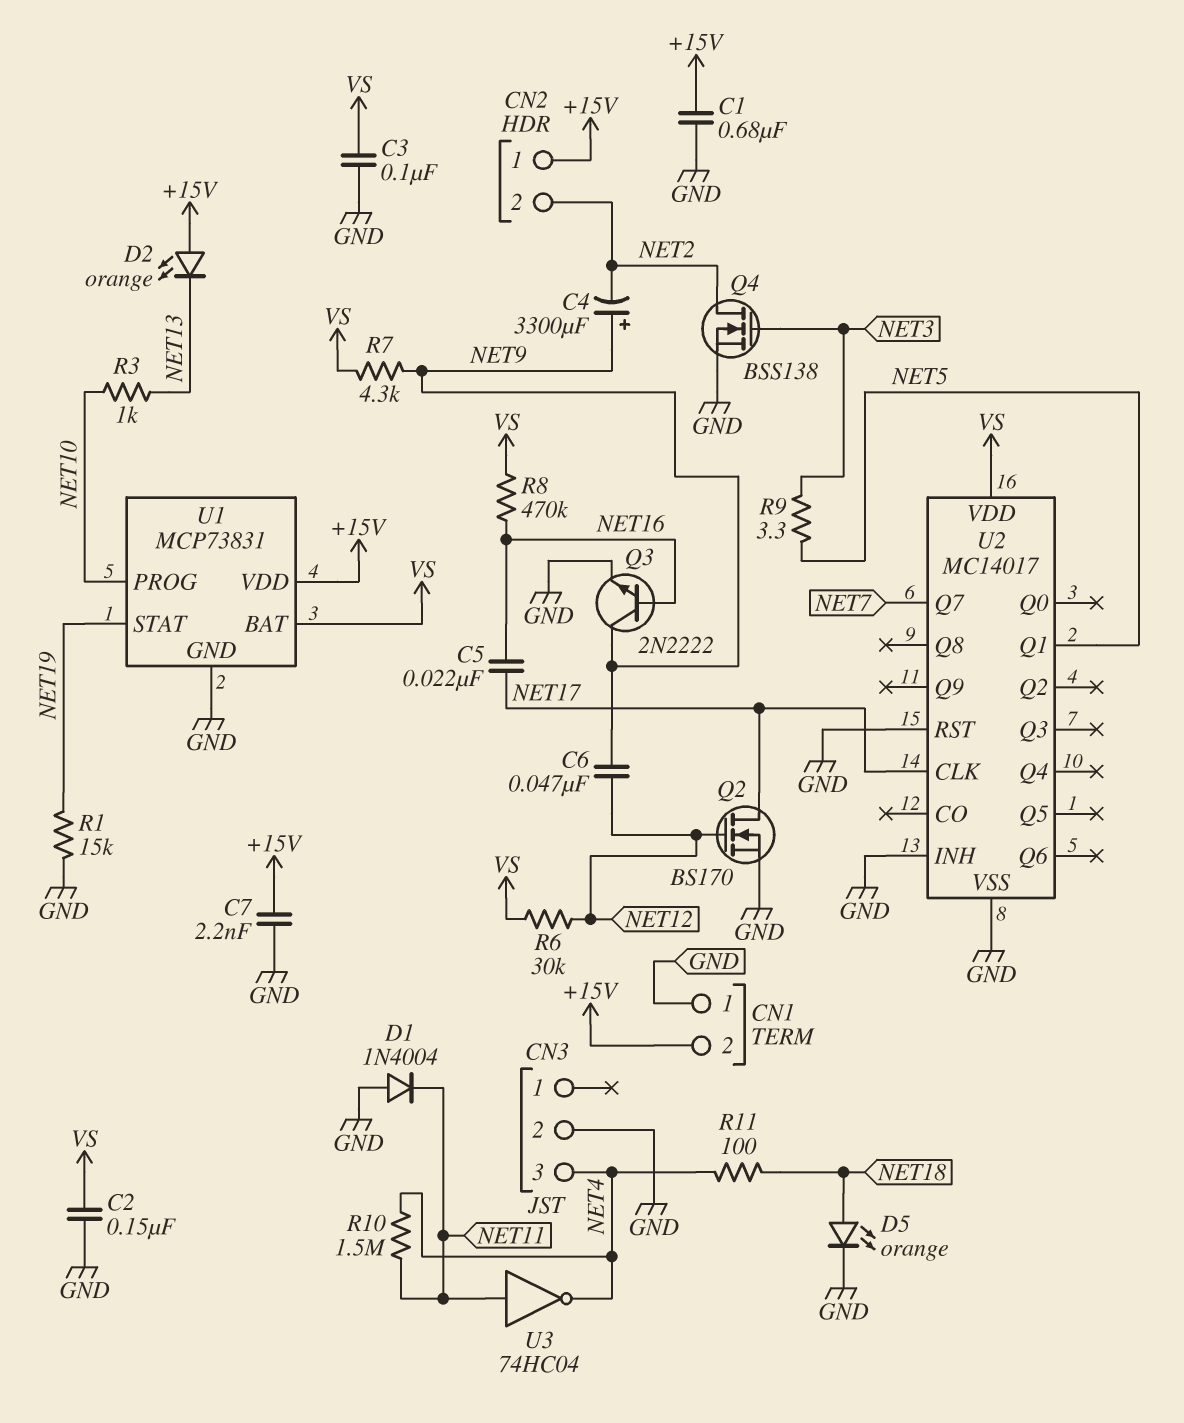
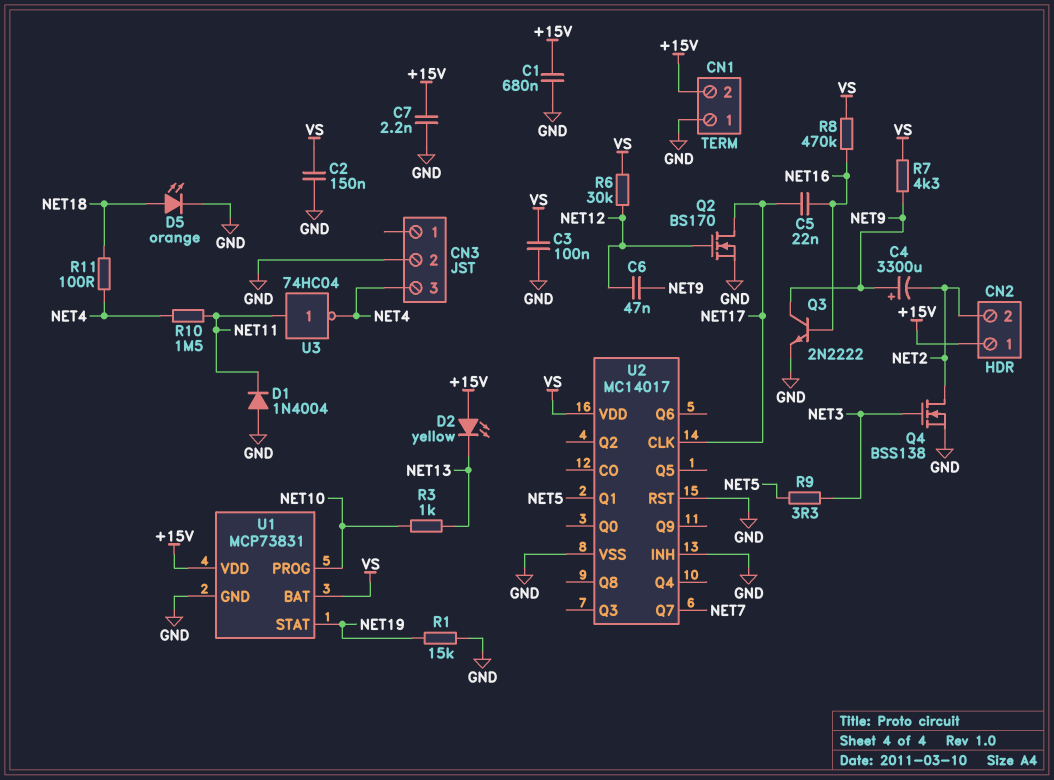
D2: LED orange (A +15V, K NET13) -> LED yellow (A +15V, K NET13)

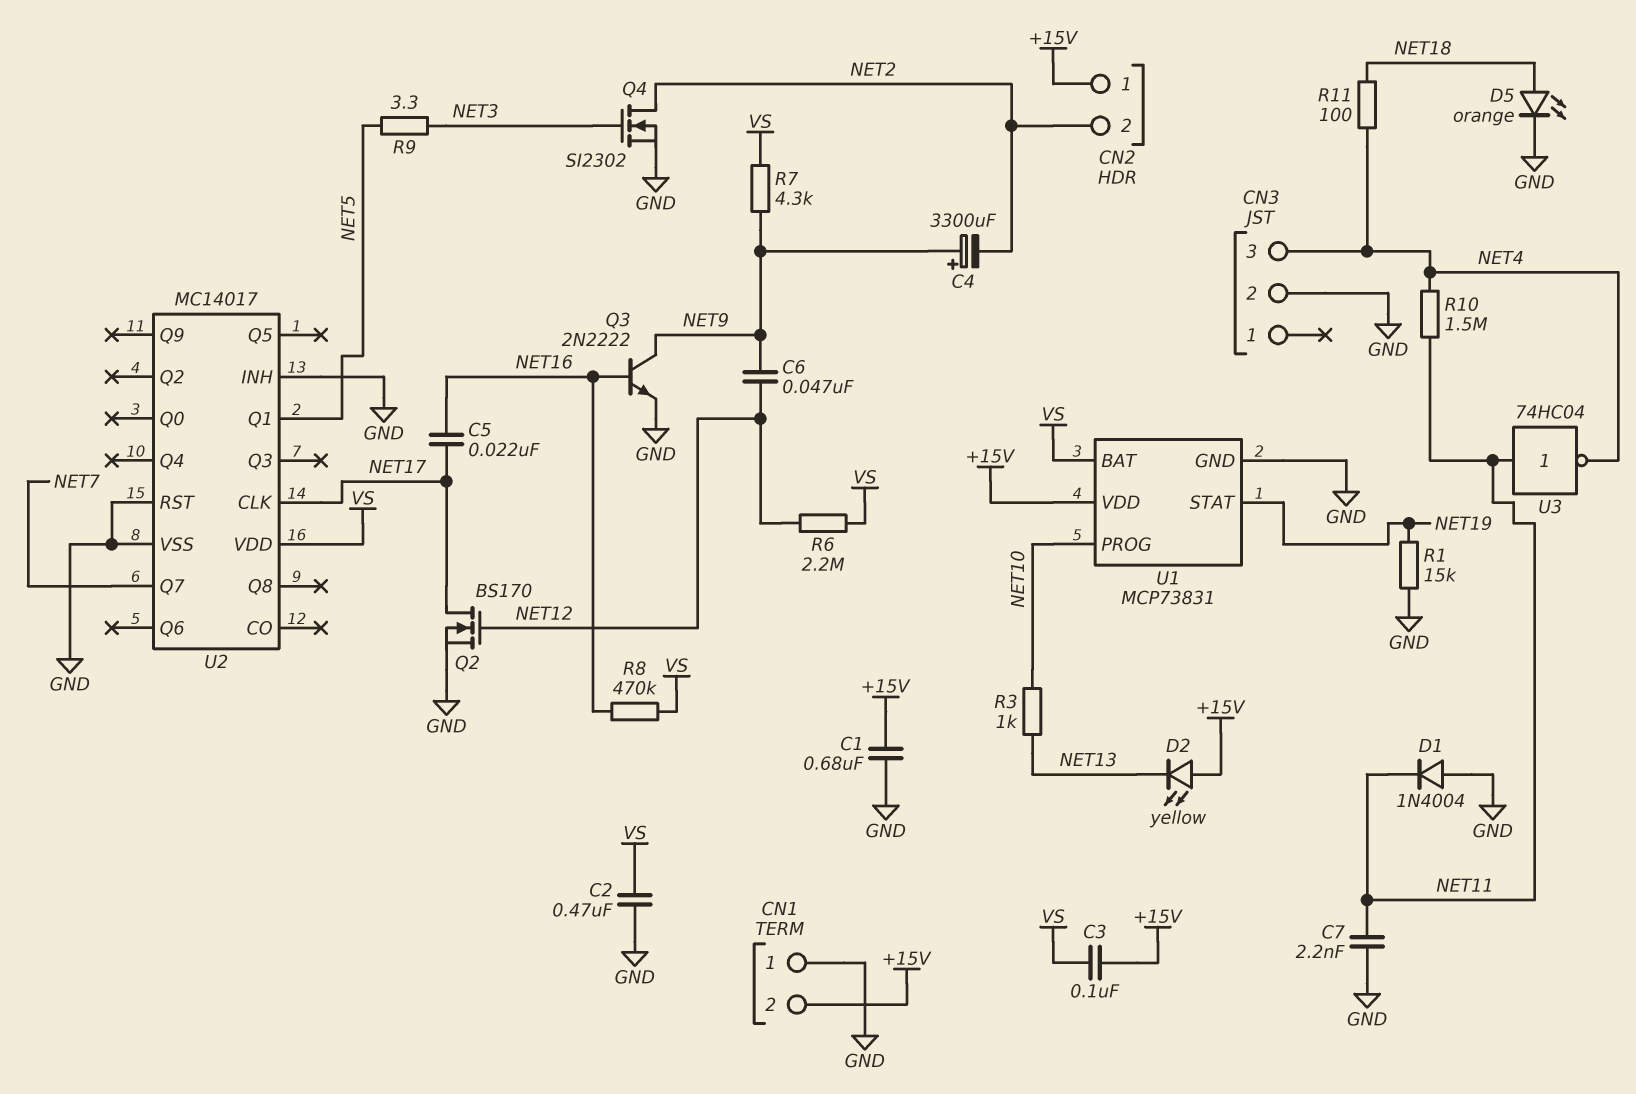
C2: 150nF (GND, VS) -> 470nF (GND, VS)
C3: 100nF (GND, VS) -> 100nF (+15V, VS)
C7: 2.2nF (+15V, GND) -> 2.2nF (GND, NET11)
Q4: NMOS BSS138 (G NET3, D NET2, S GND) -> NMOS SI2302 (G NET3, D NET2, S GND)
R6: 30k (NET12, VS) -> 2.2M (NET12, VS)

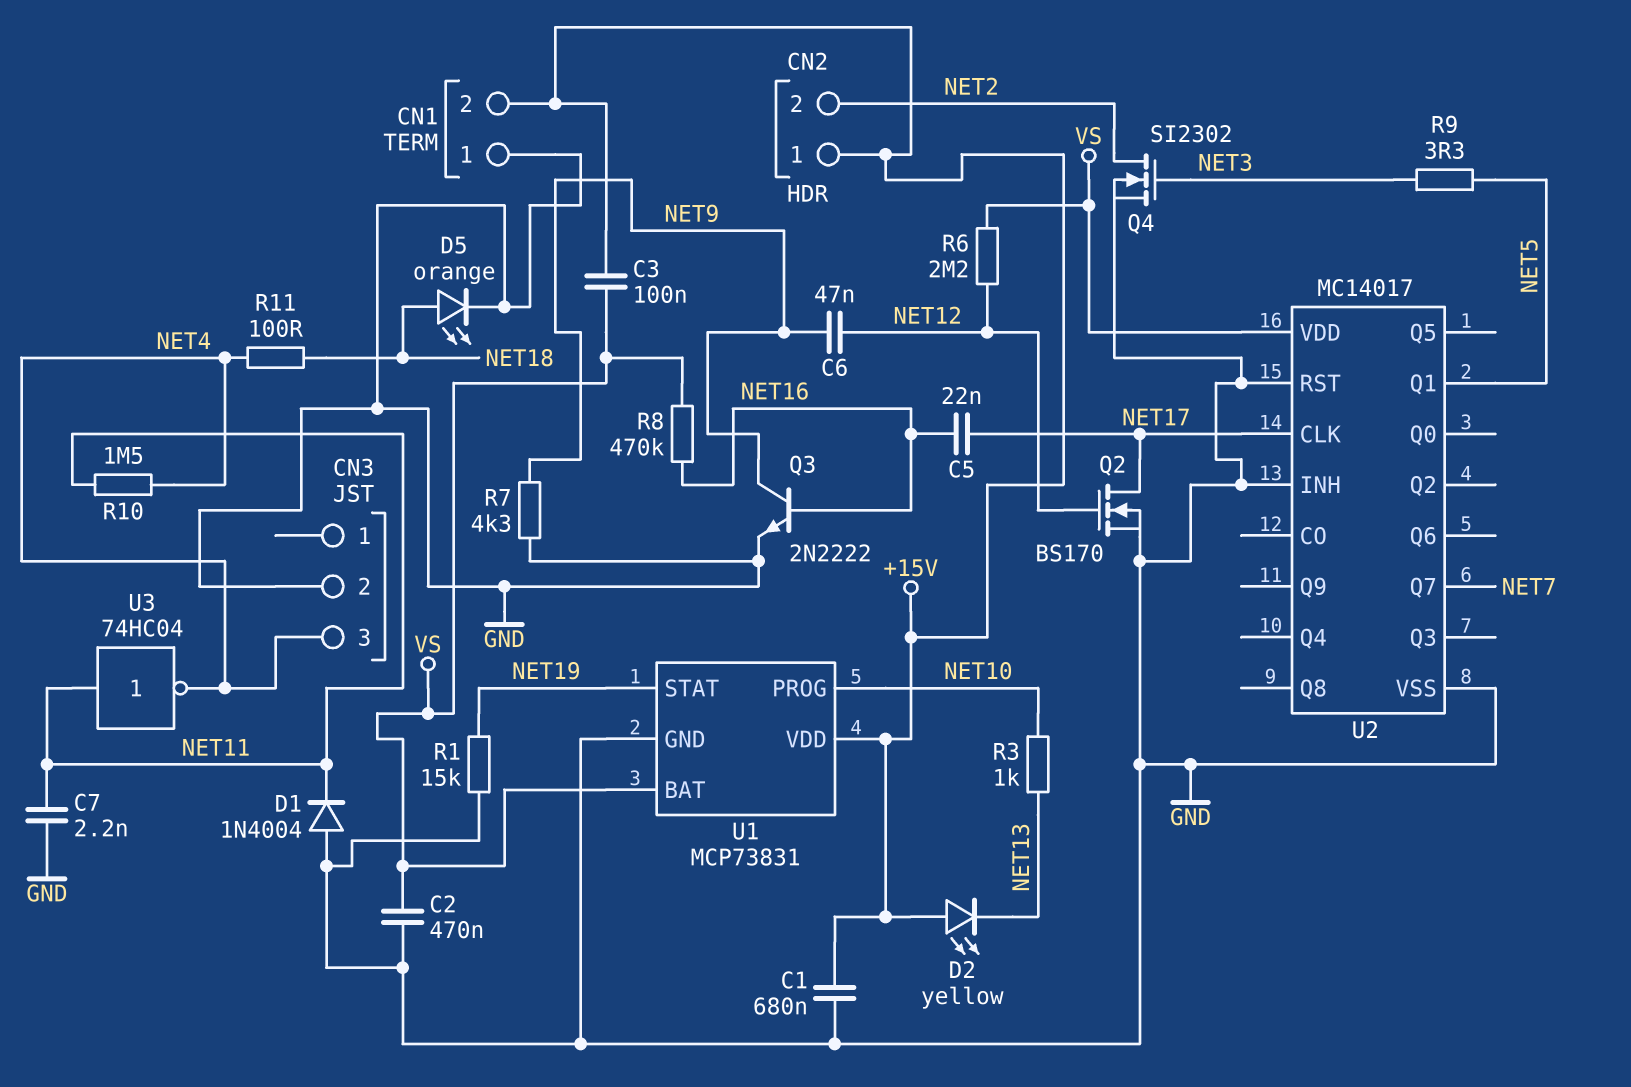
C4: 3300uF (plus NET9, minus NET2) -> none
R7: 4.3k (NET9, VS) -> 4.3k (GND, NET9)

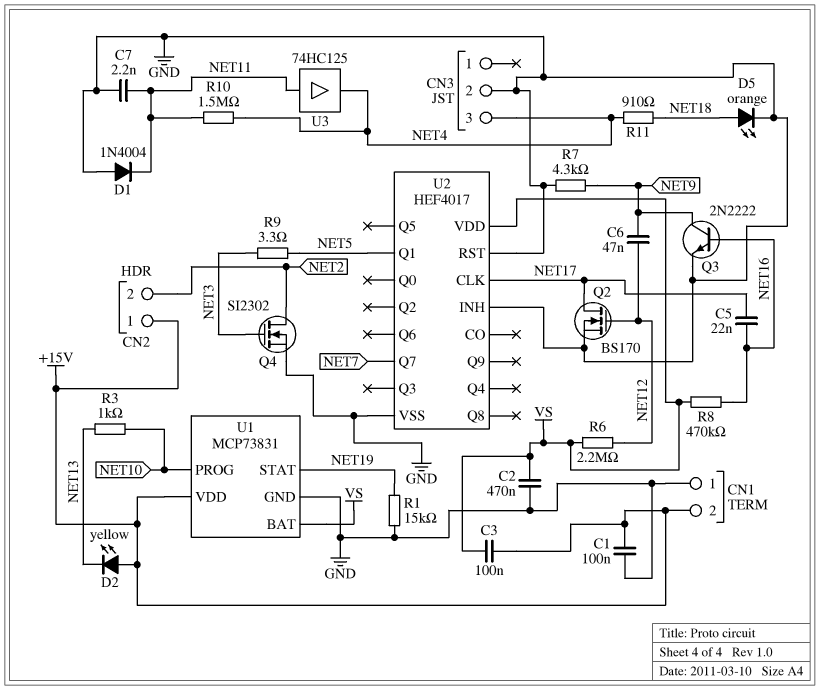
C1: 680nF (+15V, GND) -> 100nF (+15V, GND)
R11: 100 (NET4, NET18) -> 910 (NET4, NET18)
U2: MC14017 -> HEF4017
U3: NOT 74HC04 (in NET11, out NET4) -> buffer 74HC125 (in NET11, out NET4)

